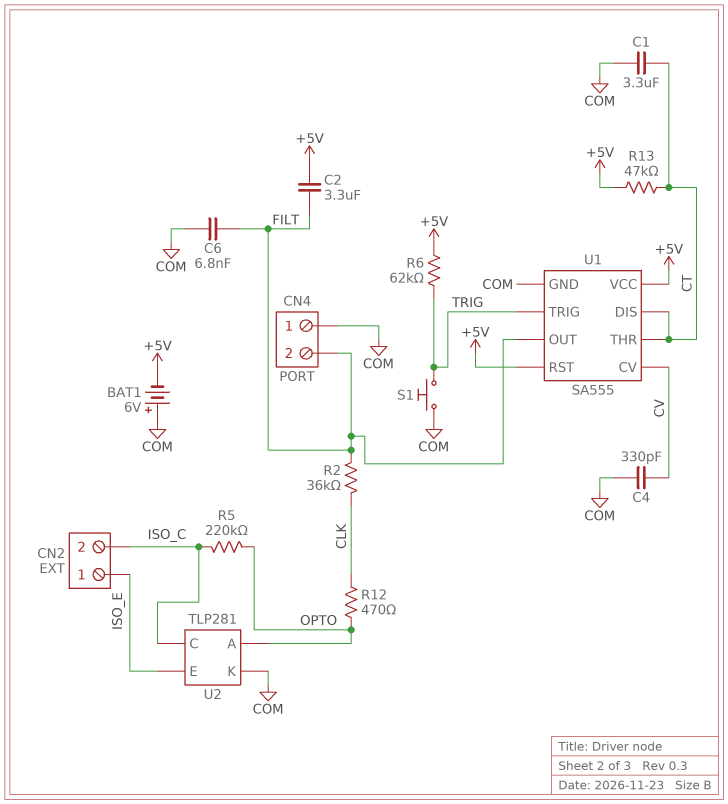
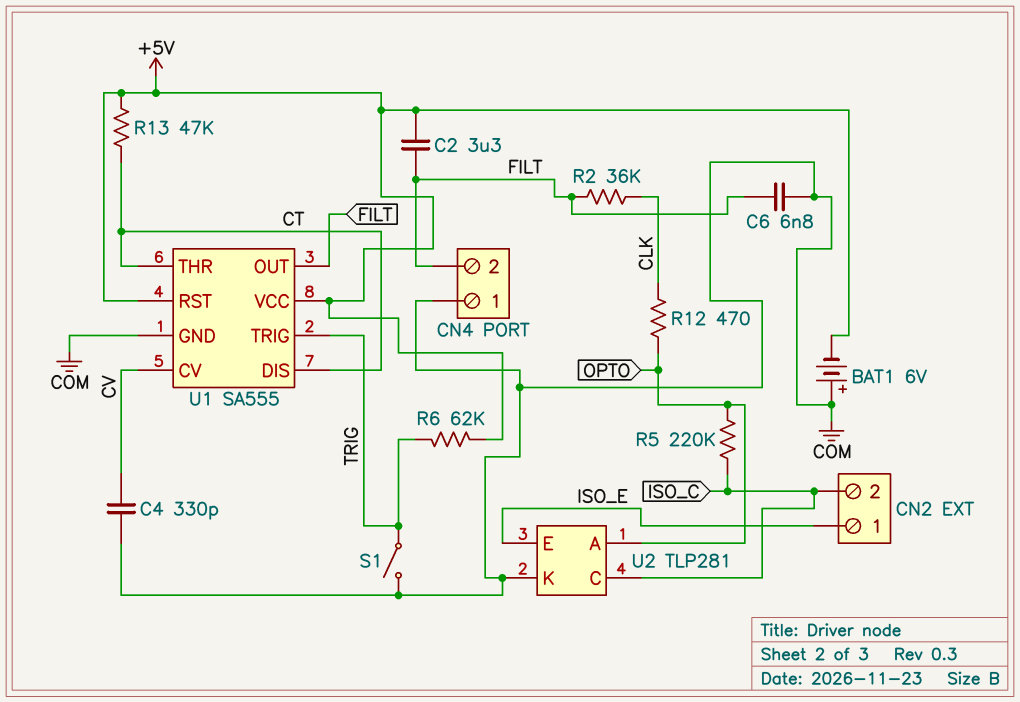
C1: 3.3uF (COM, CT) -> none
S1: button (COM, TRIG) -> switch (COM, TRIG)

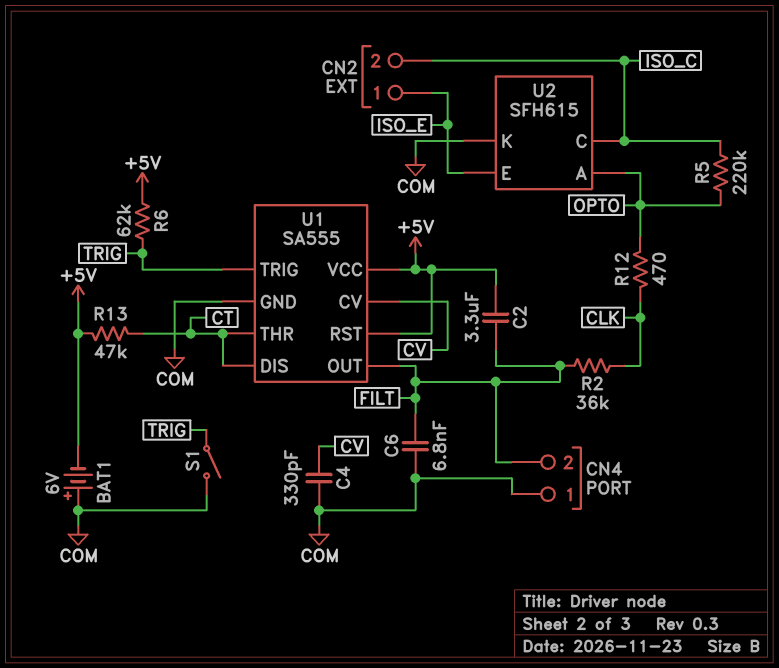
U2: TLP281 -> SFH615

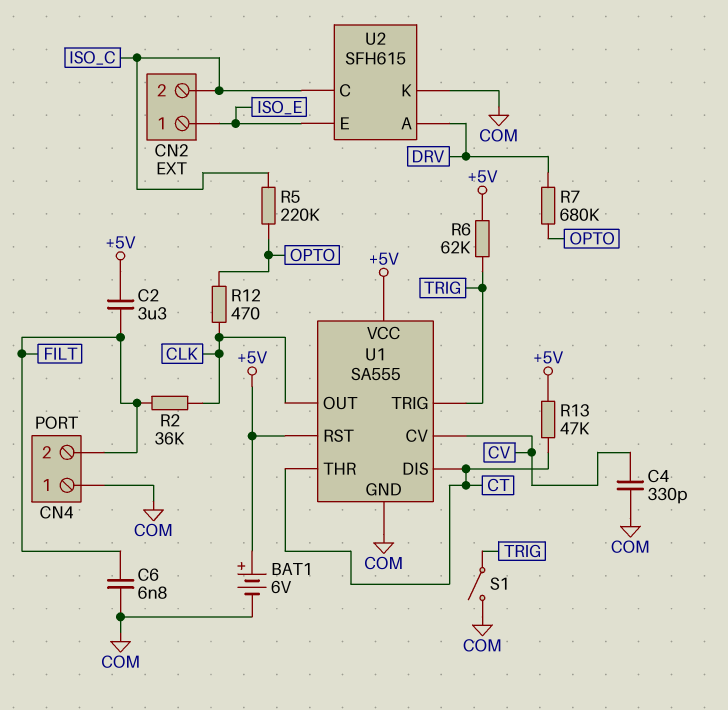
BAT1: 6V (plus COM, minus +5V) -> 6V (plus +5V, minus COM)
R7: none -> 680k (DRV, OPTO)
U1 pin OUT: FILT -> CLK
U2 pin A: OPTO -> DRV

